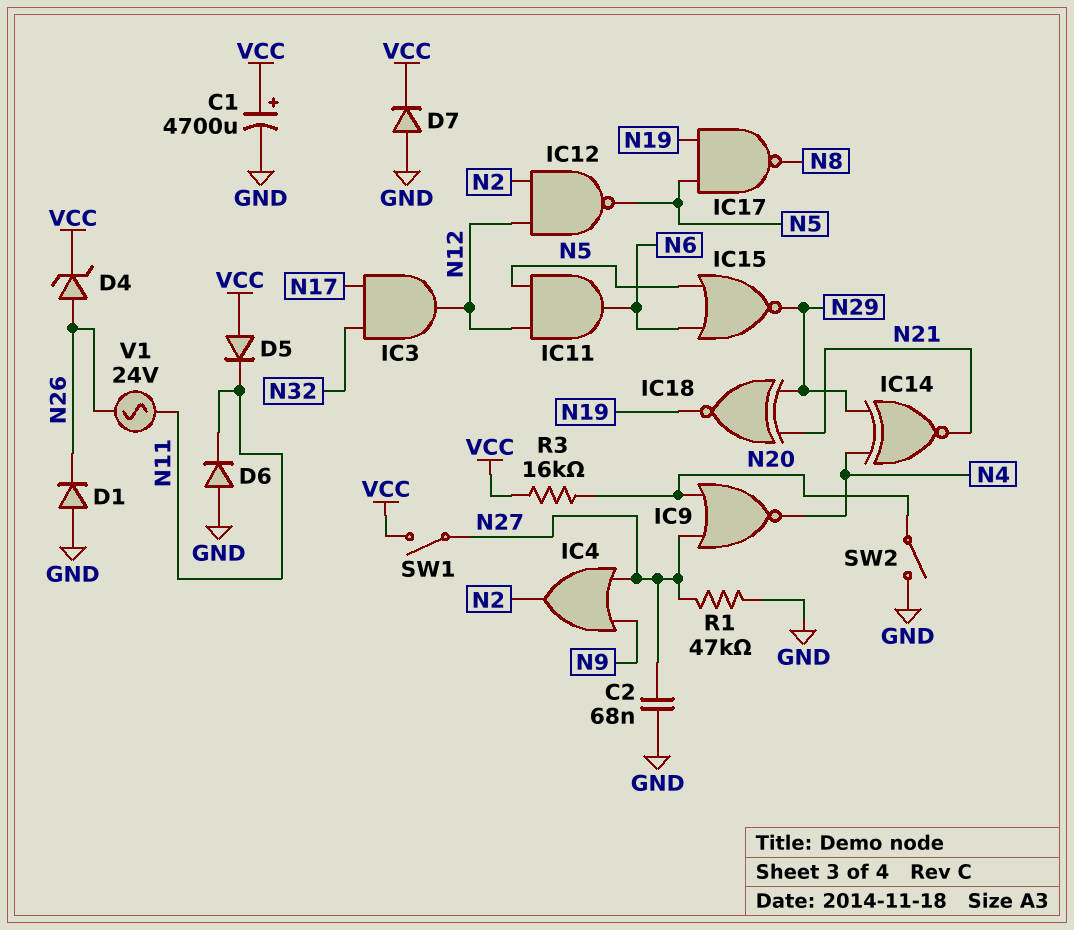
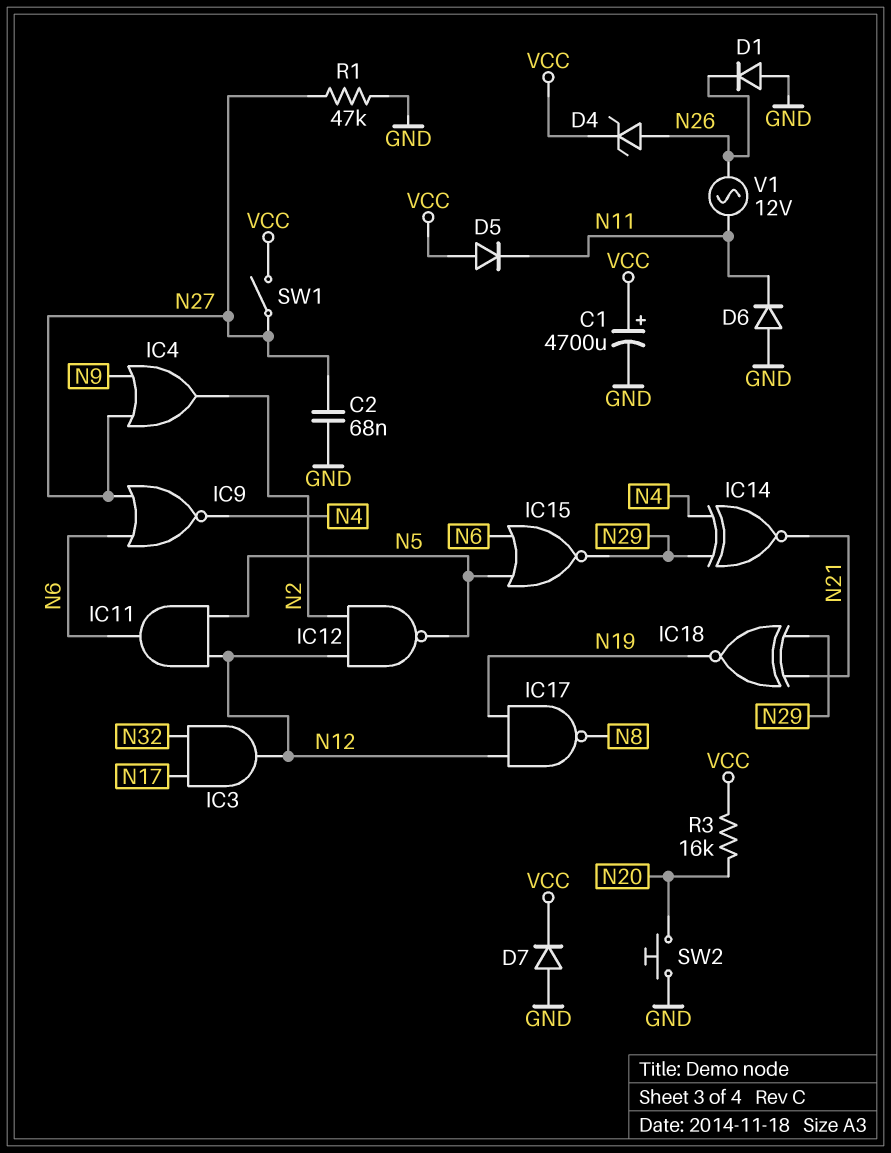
IC9: NOR (in N20, in N27, out N4) -> NOR (in N6, in N27, out N4)
IC17: NAND (in N5, in N19, out N8) -> NAND (in N12, in N19, out N8)
SW2: switch (GND, N20) -> button (GND, N20)
V1: AC 24V (N11, N26) -> AC 12V (N11, N26)

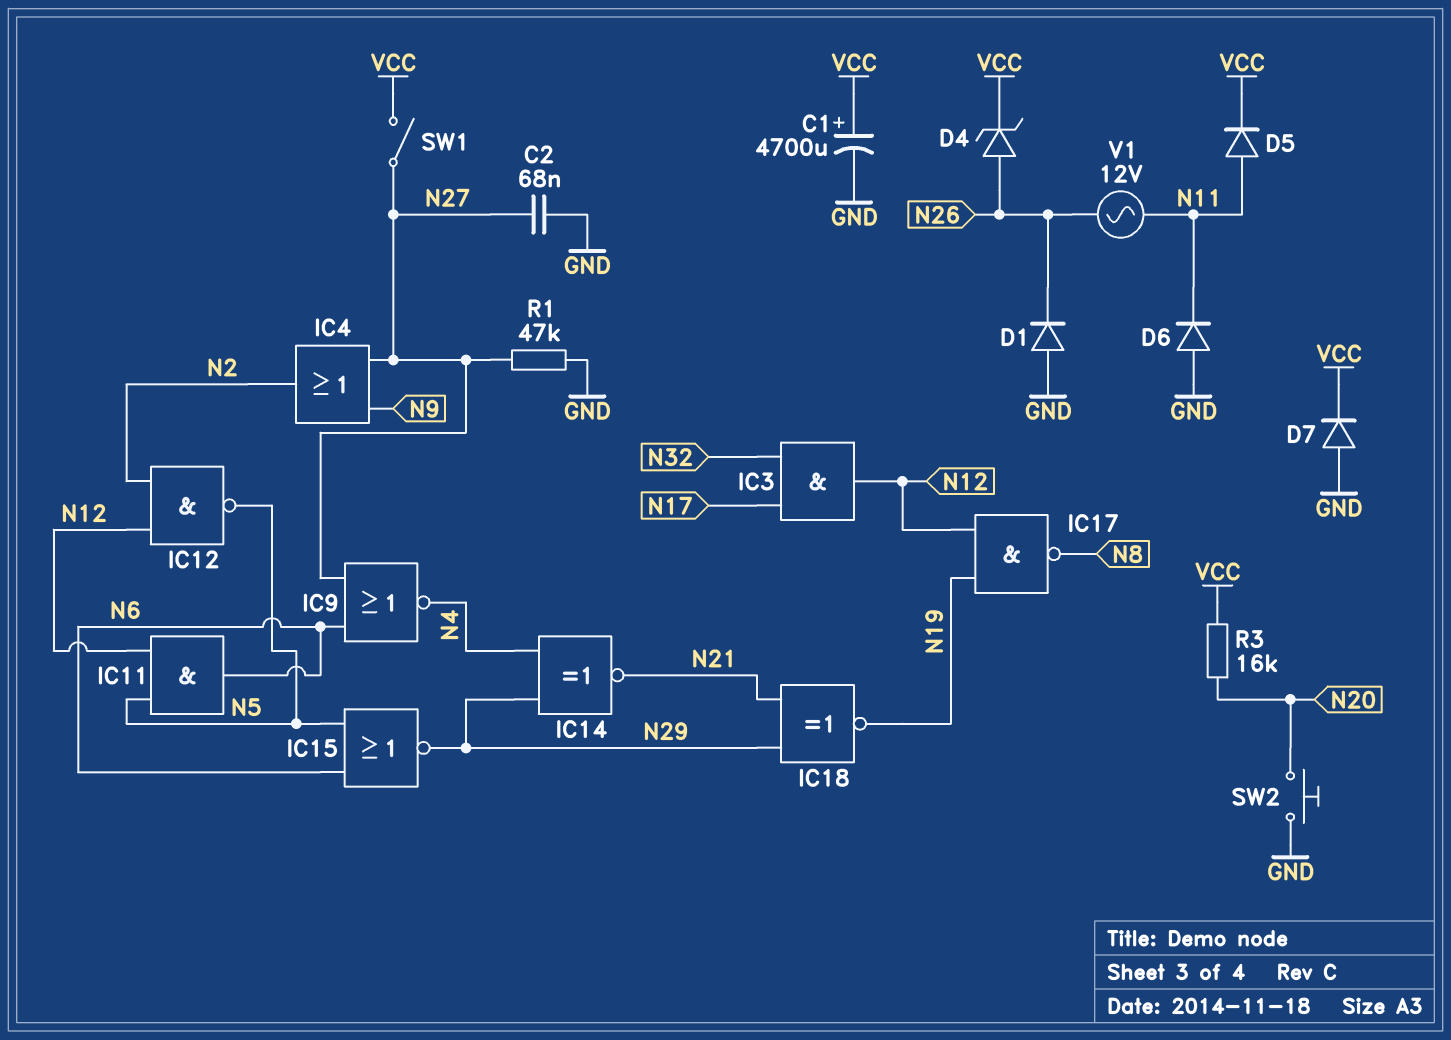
D5: diode (A VCC, K N11) -> diode (A N11, K VCC)

